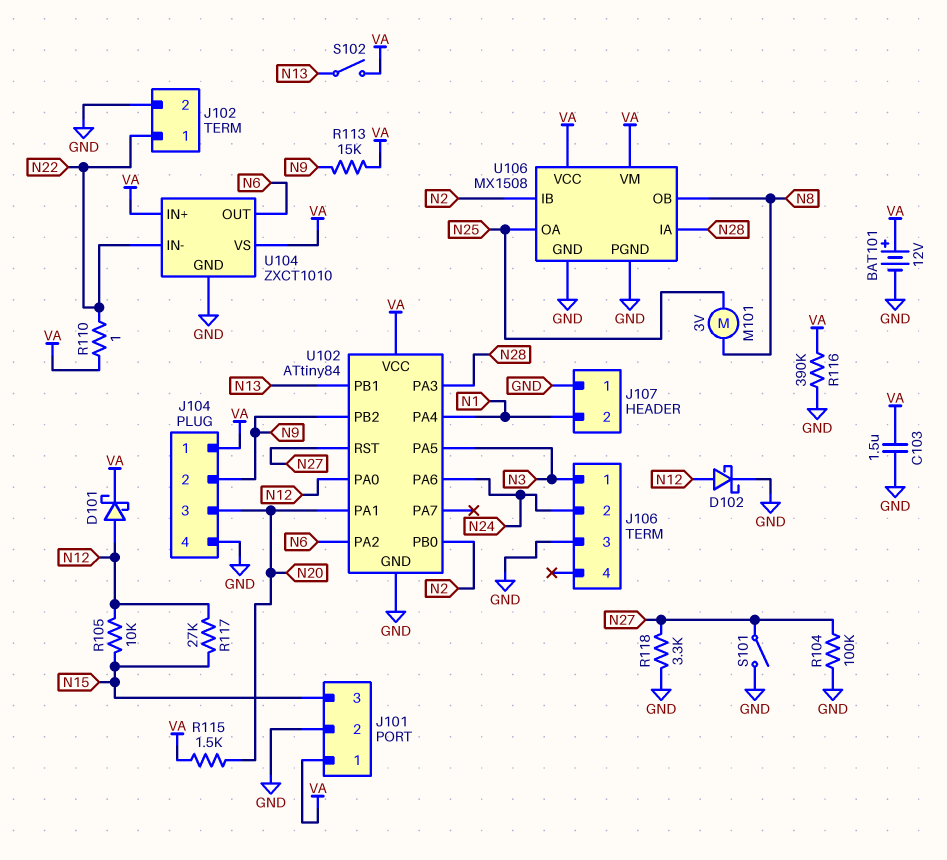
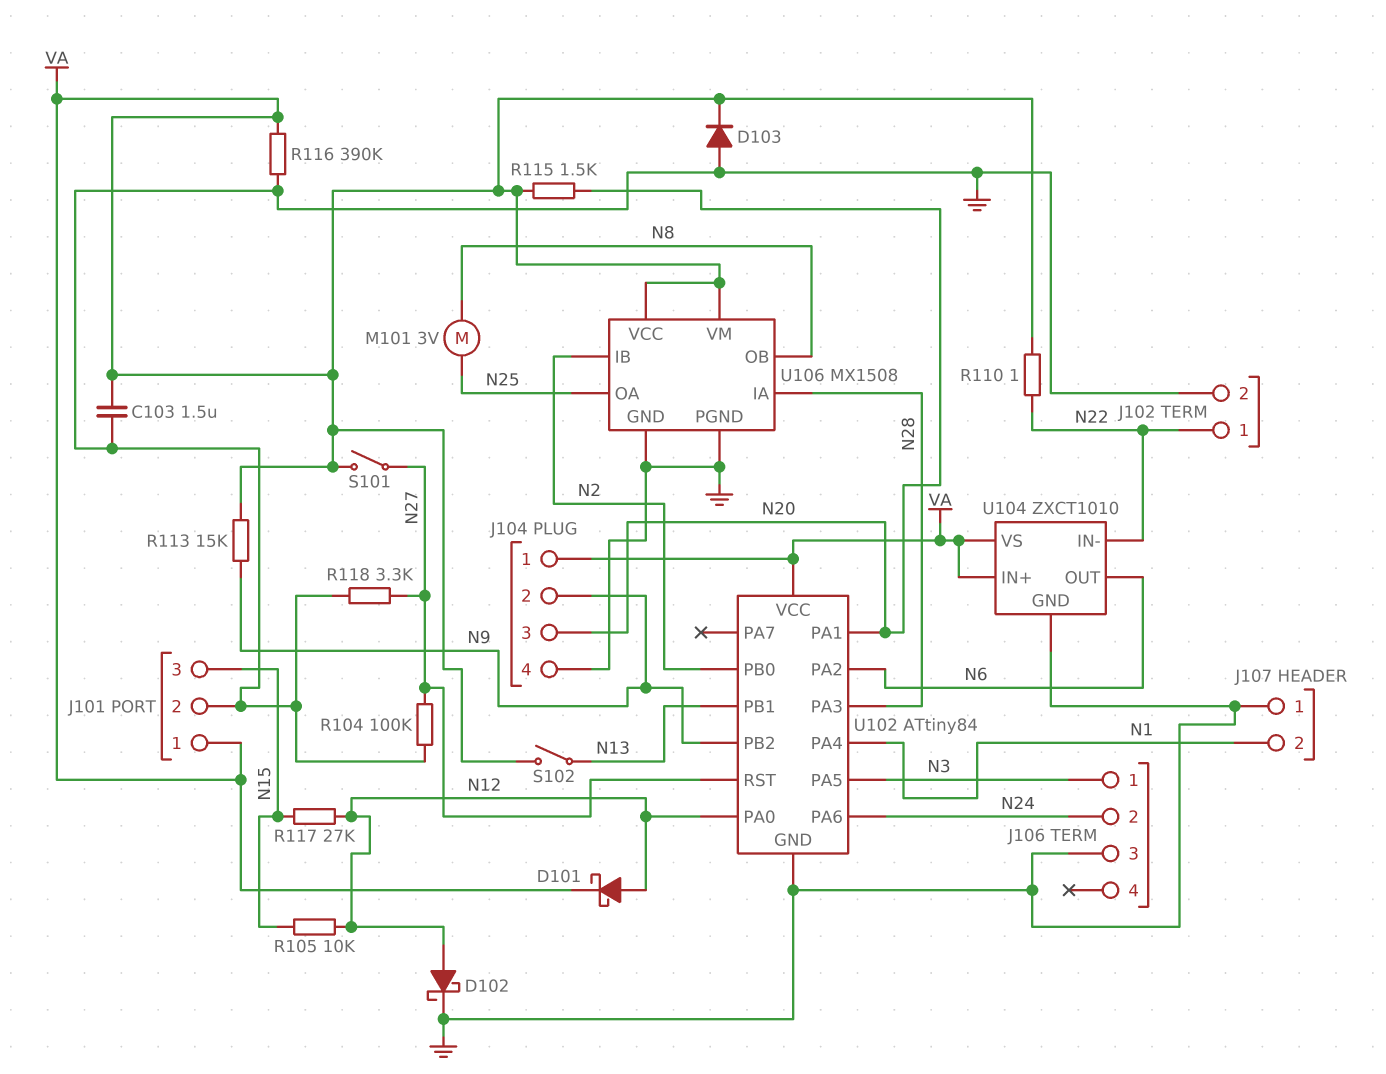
BAT101: 12V (plus VA, minus GND) -> none
D103: none -> diode (A GND, K VA)
S101: switch (GND, N27) -> switch (N27, VA)

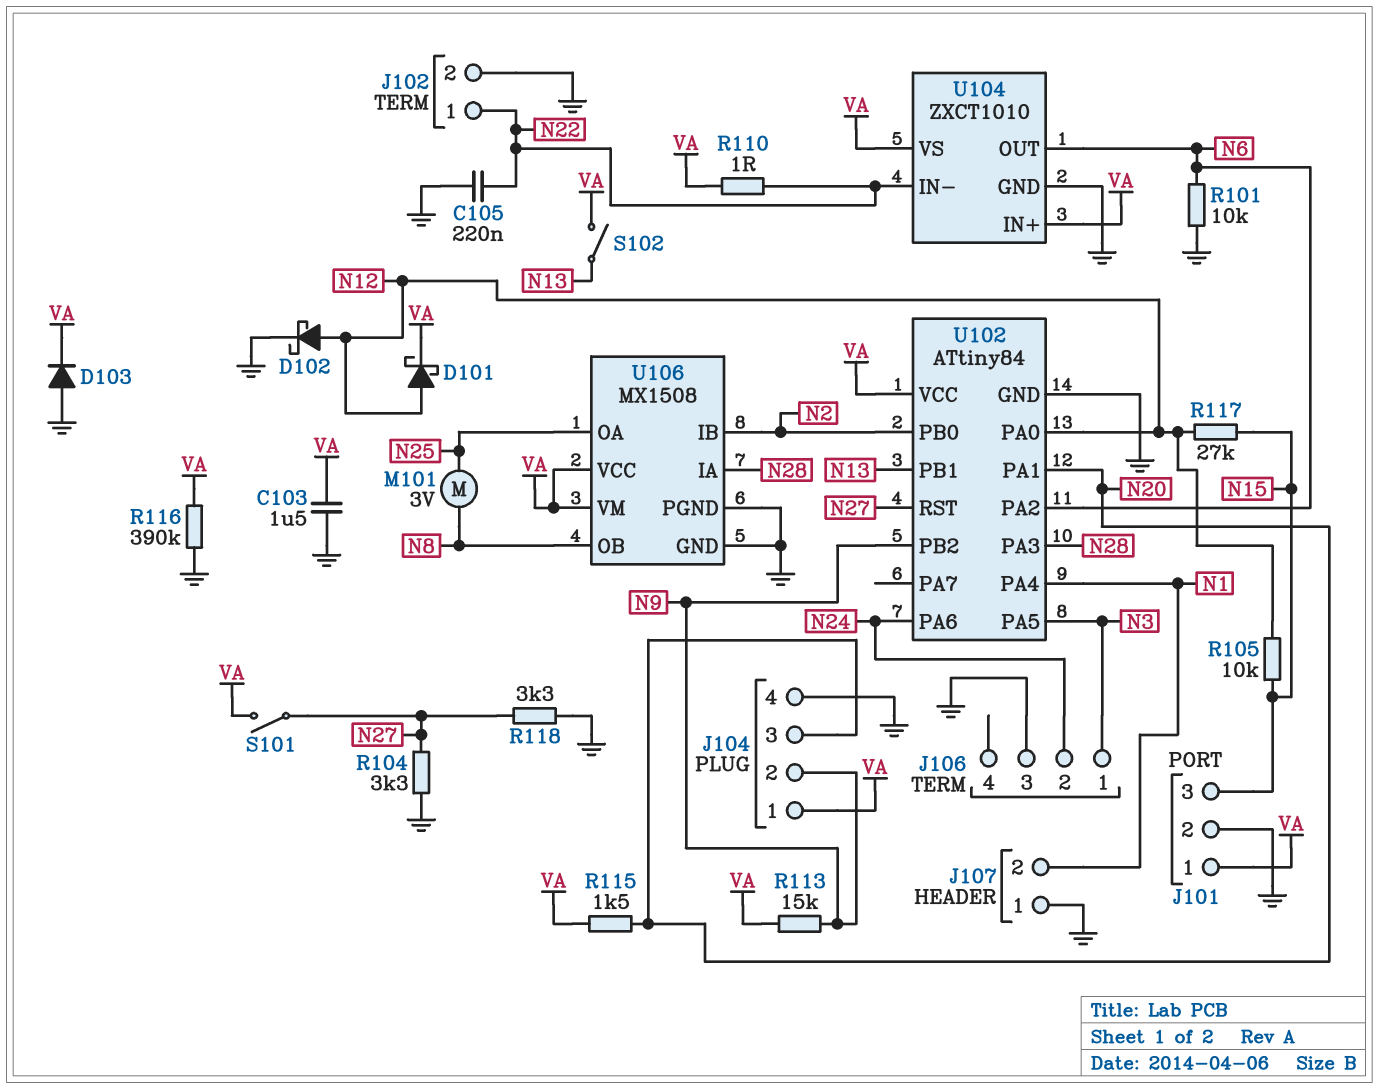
C105: none -> 220nF (GND, N22)
R101: none -> 10k (GND, N6)
R104: 100k (GND, N27) -> 3.3k (GND, N27)

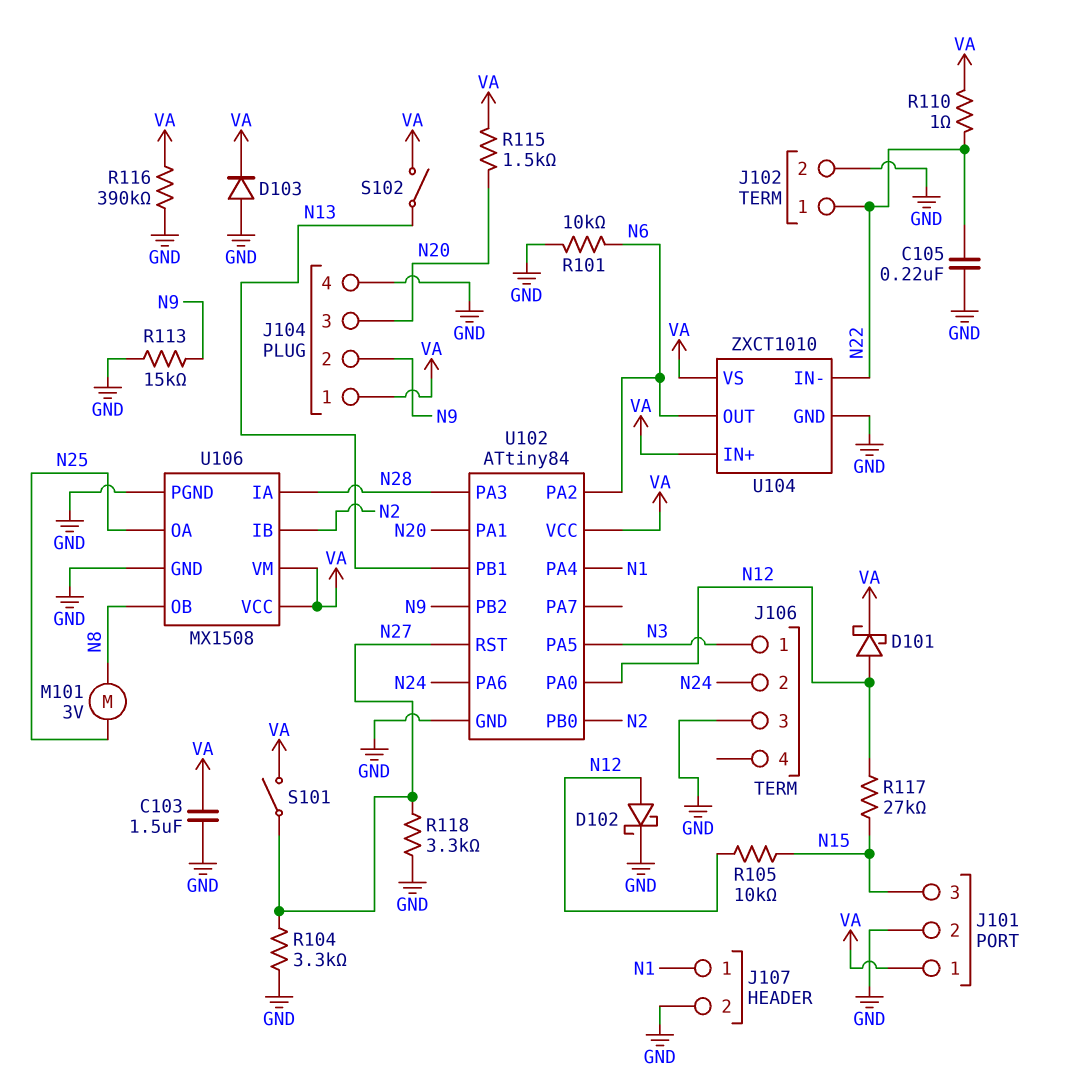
J107 pin 1: GND -> N1
J107 pin 2: N1 -> GND
R113: 15k (N9, VA) -> 15k (GND, N9)

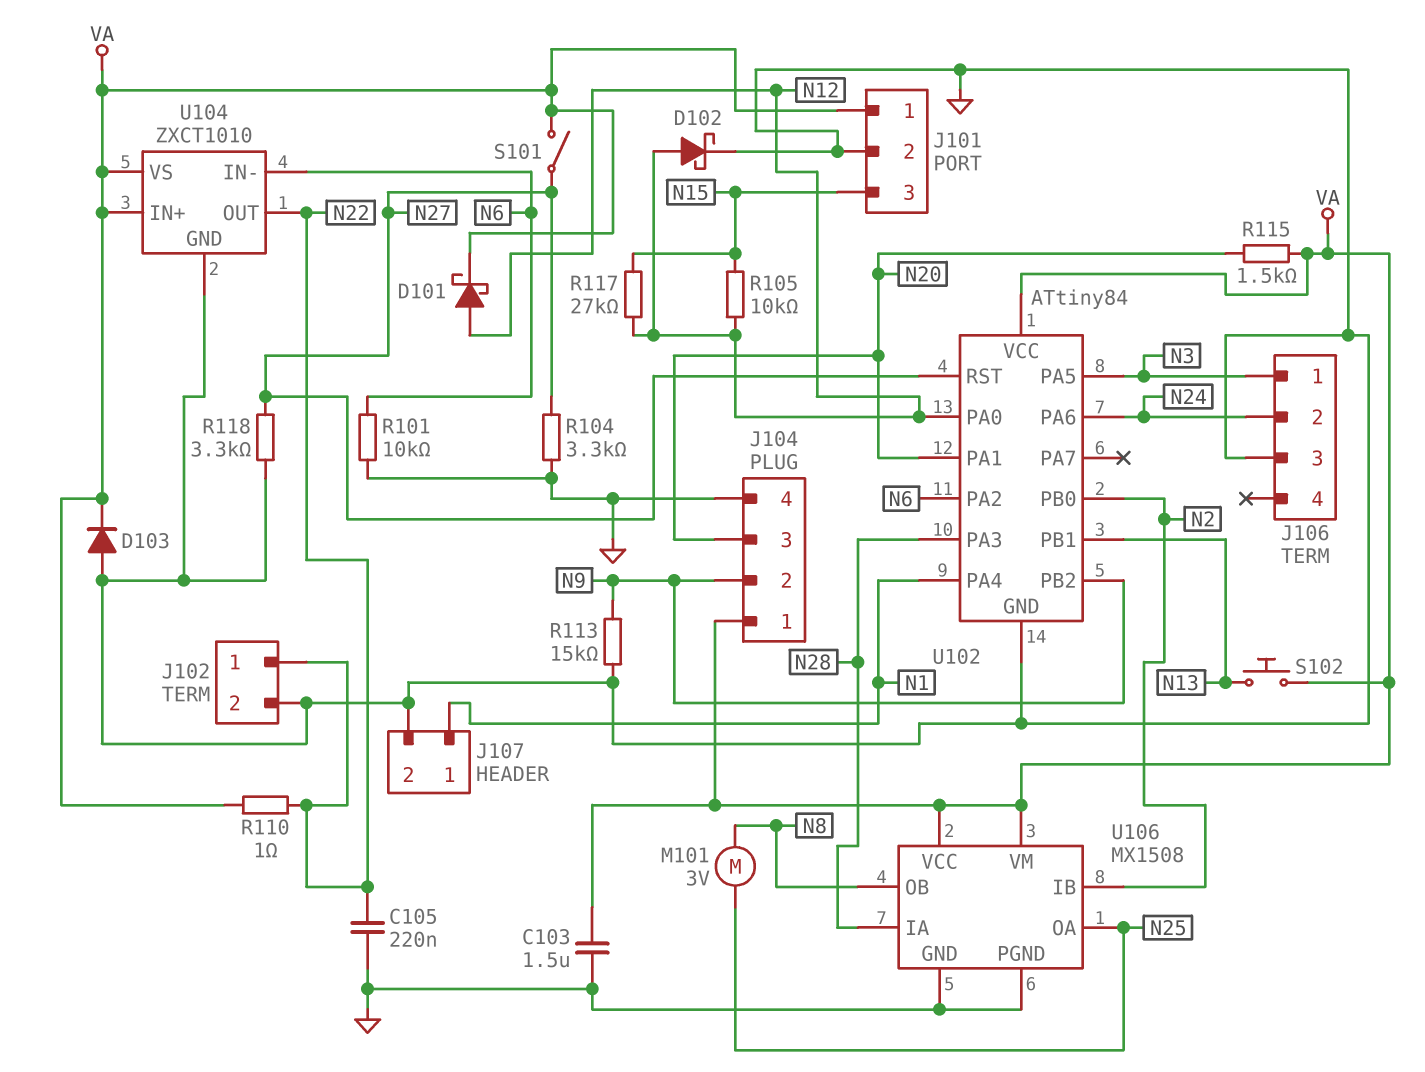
R116: 390k (GND, VA) -> none
S102: switch (N13, VA) -> button (N13, VA)
U104 pin IN-: N22 -> N6
U104 pin OUT: N6 -> N22

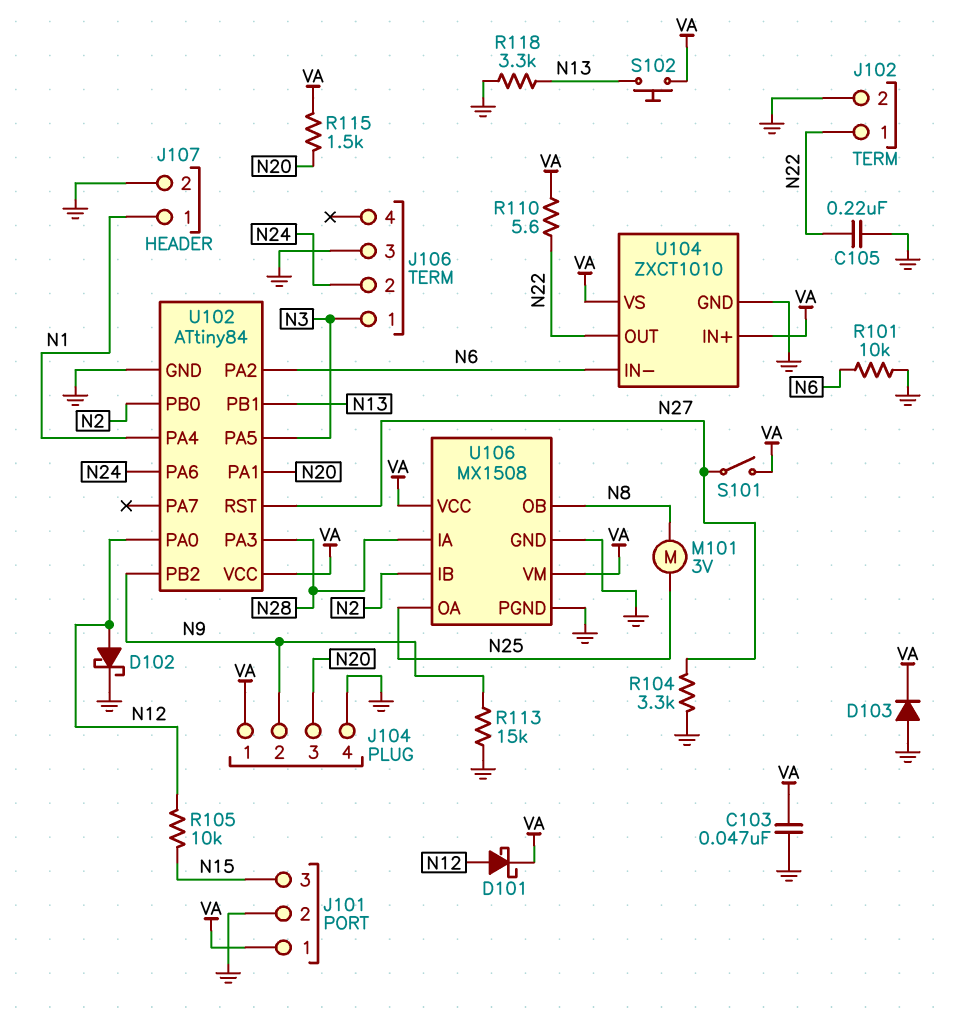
C103: 1.5uF (GND, VA) -> 47nF (GND, VA)
R110: 1 (N22, VA) -> 5.6 (N22, VA)
R117: 27k (N12, N15) -> none
R118: 3.3k (GND, N27) -> 3.3k (GND, N13)

